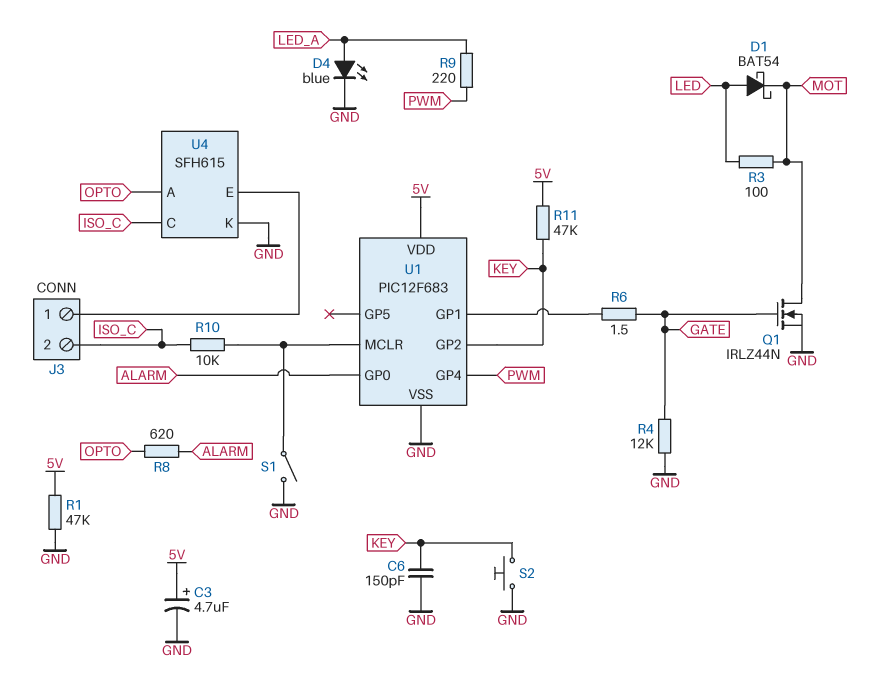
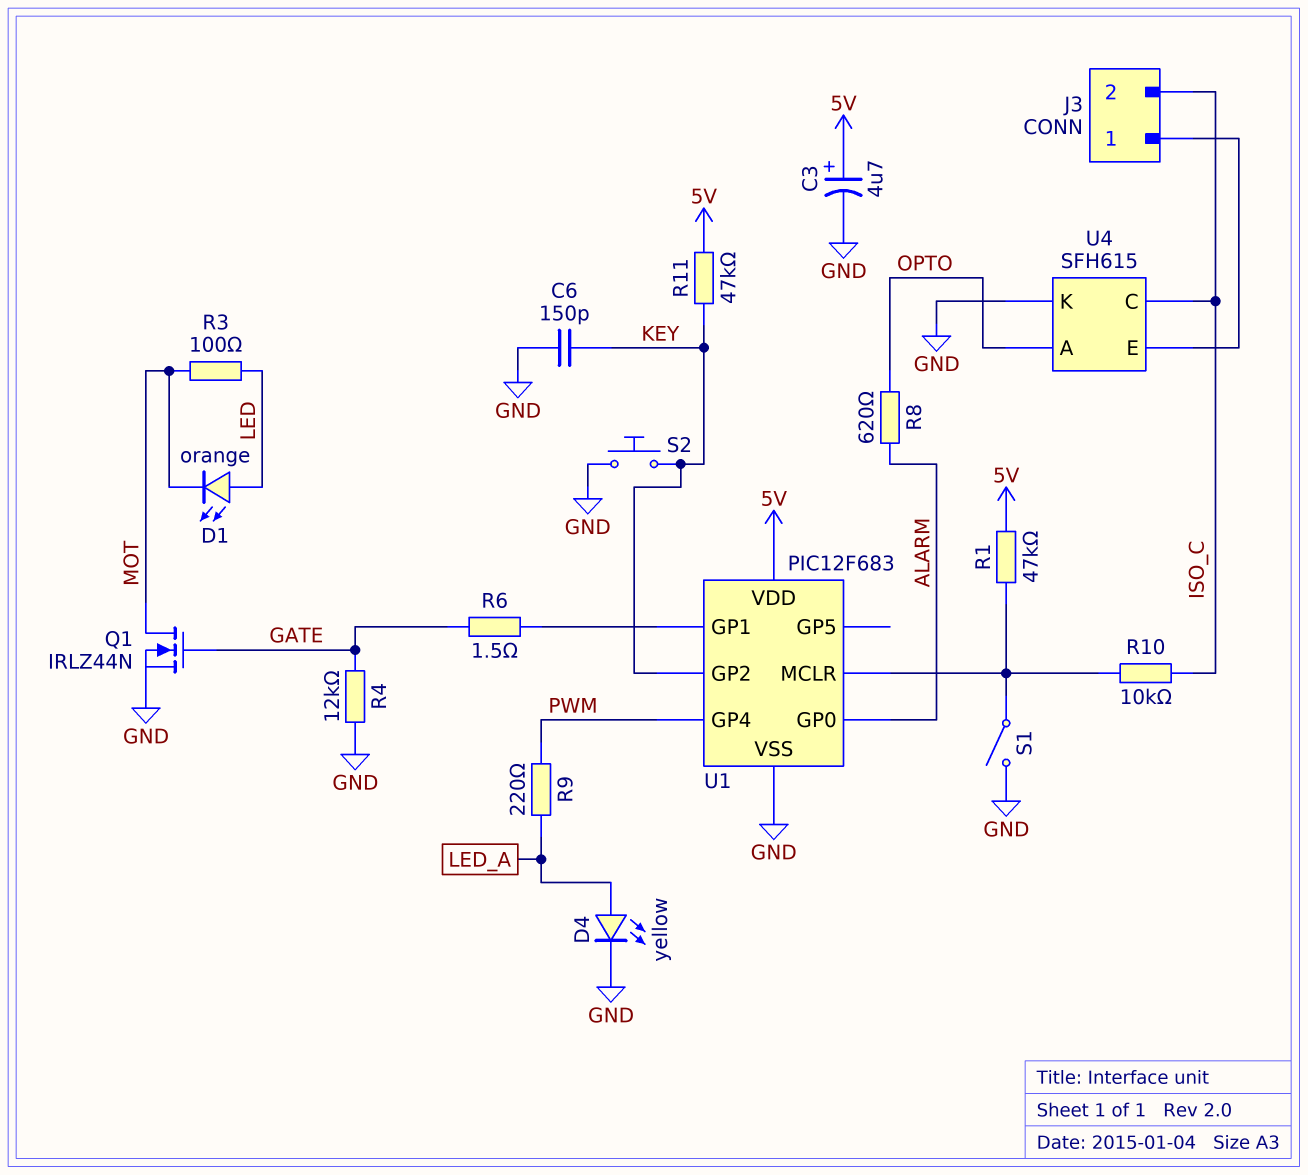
D1: schottky BAT54 (A LED, K MOT) -> LED orange (A LED, K MOT)
D4: LED blue (A LED_A, K GND) -> LED yellow (A LED_A, K GND)
R1: 47k (5V, GND) -> 47k (5V, U1/MCLR)

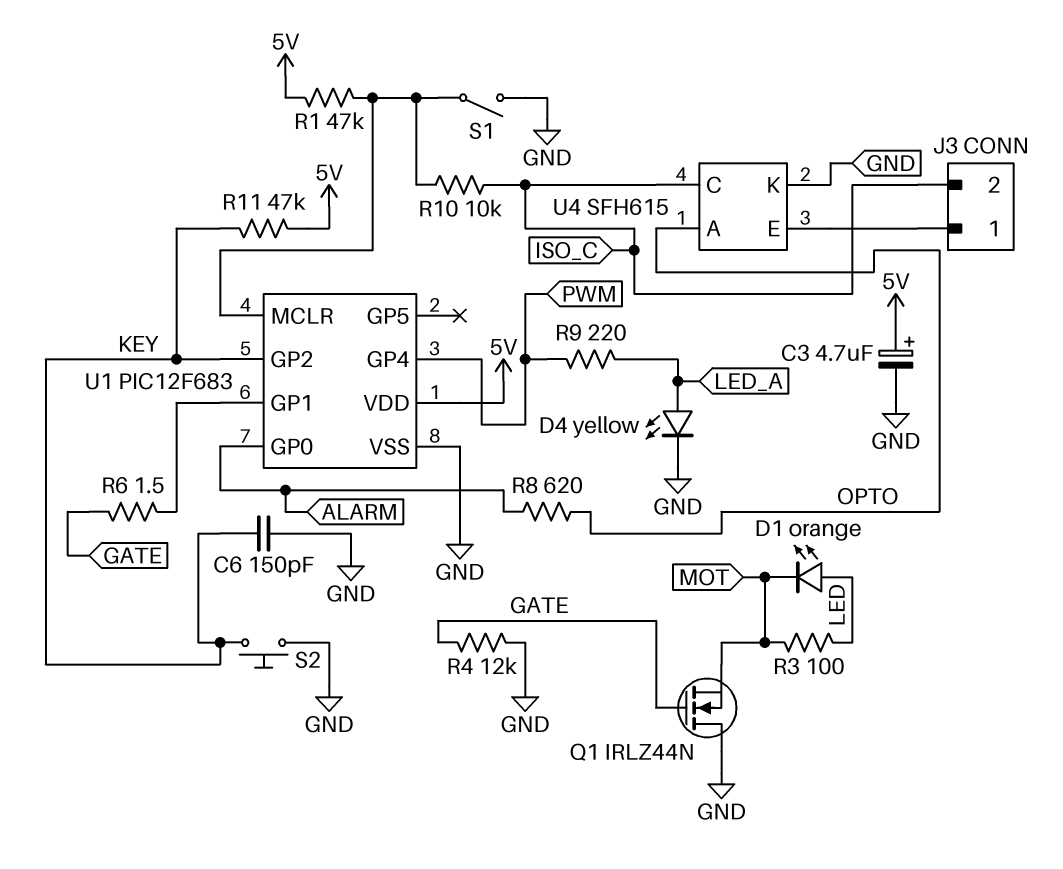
Q1: NMOS IRLZ44N (G GATE, D MOT, S GND) -> NMOS IRLZ44N (G GATE, D GND, S MOT)

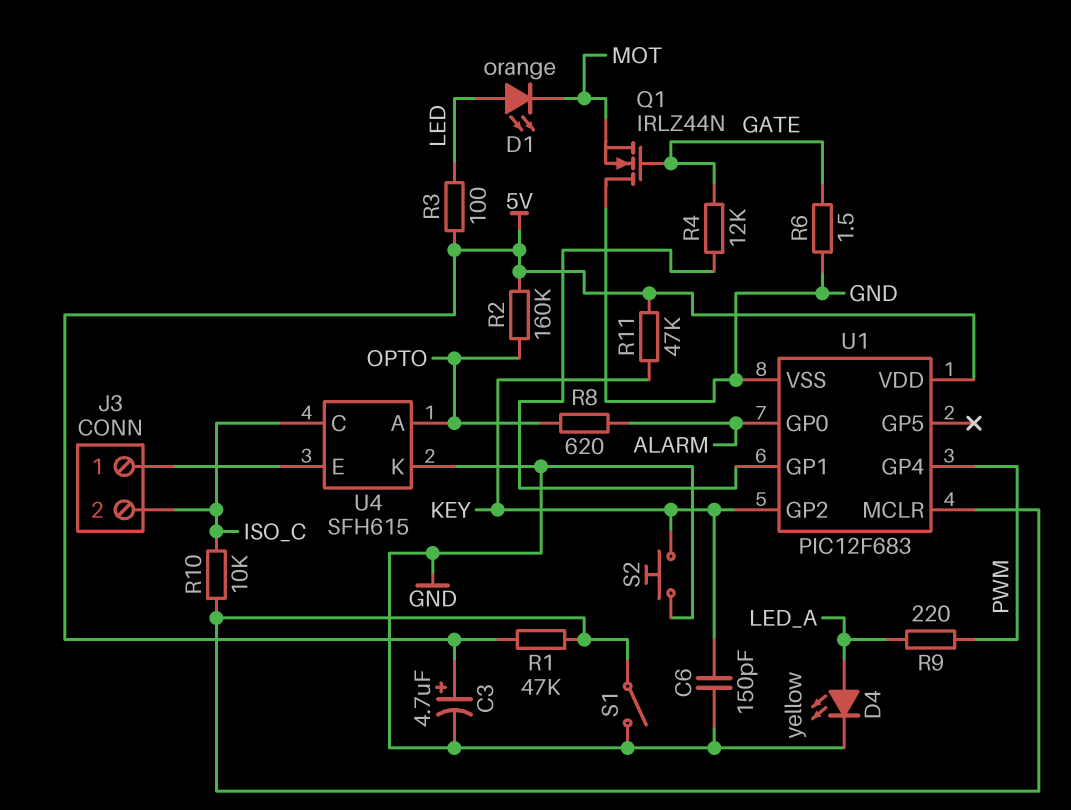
R2: none -> 160k (5V, OPTO)
R3: 100 (LED, MOT) -> 100 (5V, LED)
R4: 12k (GATE, GND) -> 12k (GATE, U1/GP1)
R6: 1.5 (GATE, U1/GP1) -> 1.5 (GATE, GND)

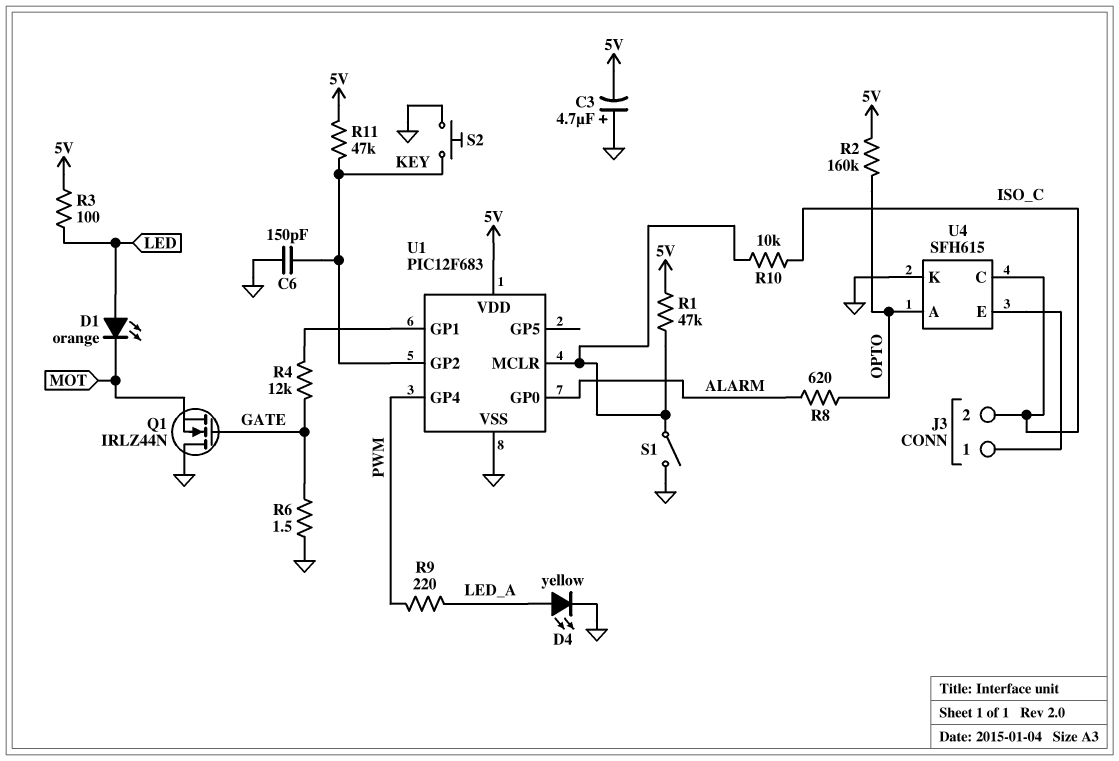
C3: 4.7uF (plus 5V, minus GND) -> 4.7uF (plus GND, minus 5V)

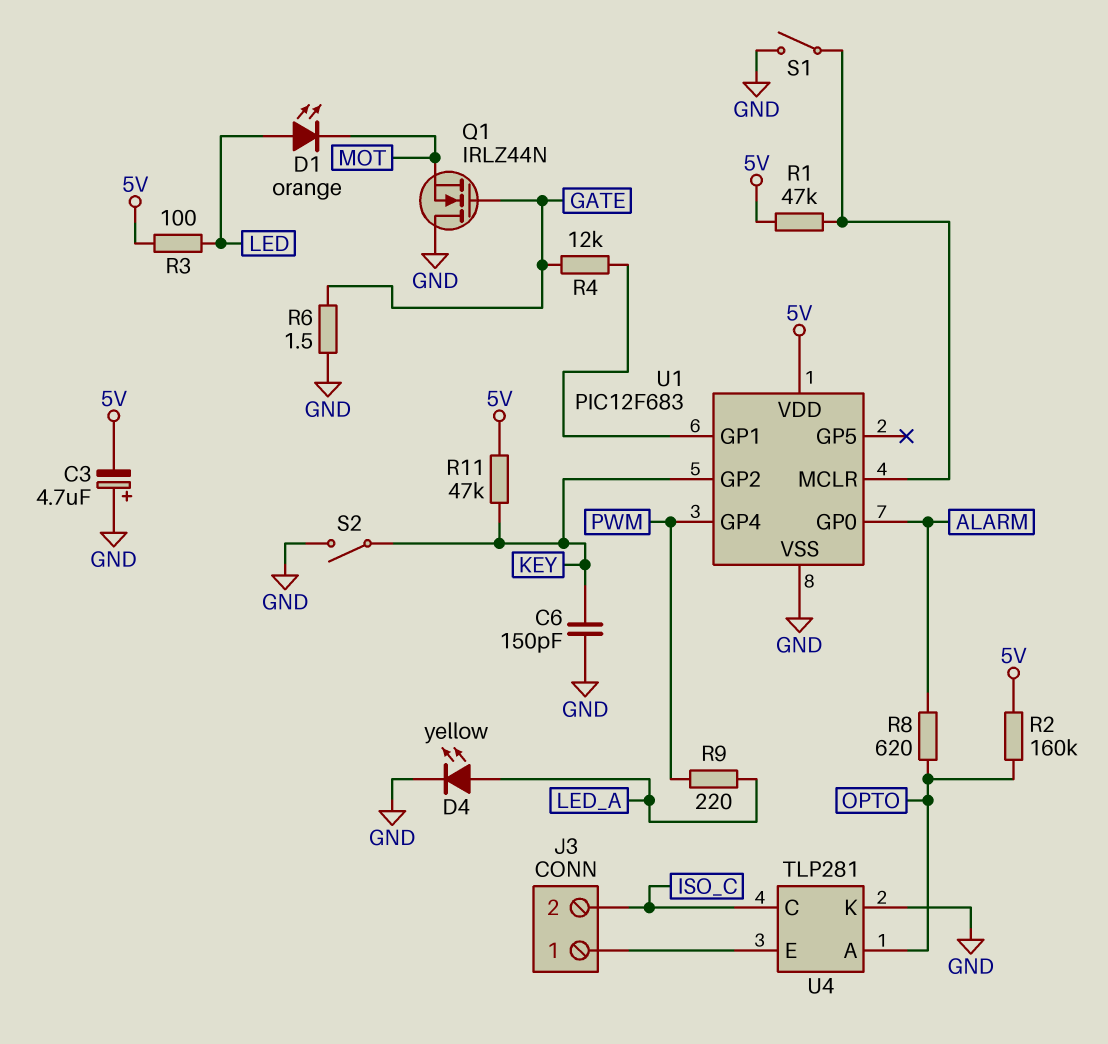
R10: 10k (ISO_C, U1/MCLR) -> none
S2: button (GND, KEY) -> switch (GND, KEY)
U4: SFH615 -> TLP281

